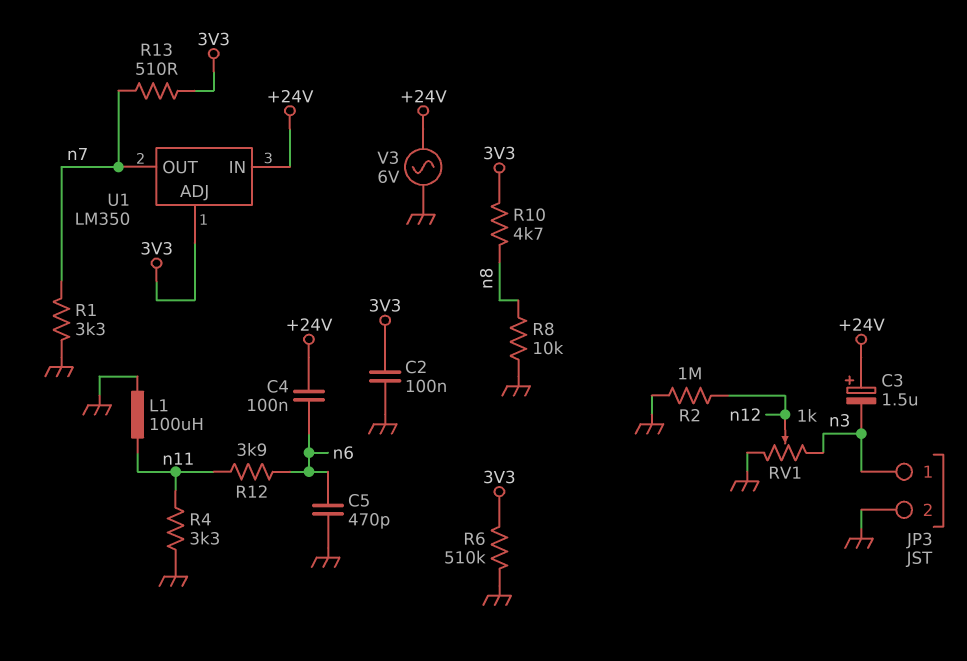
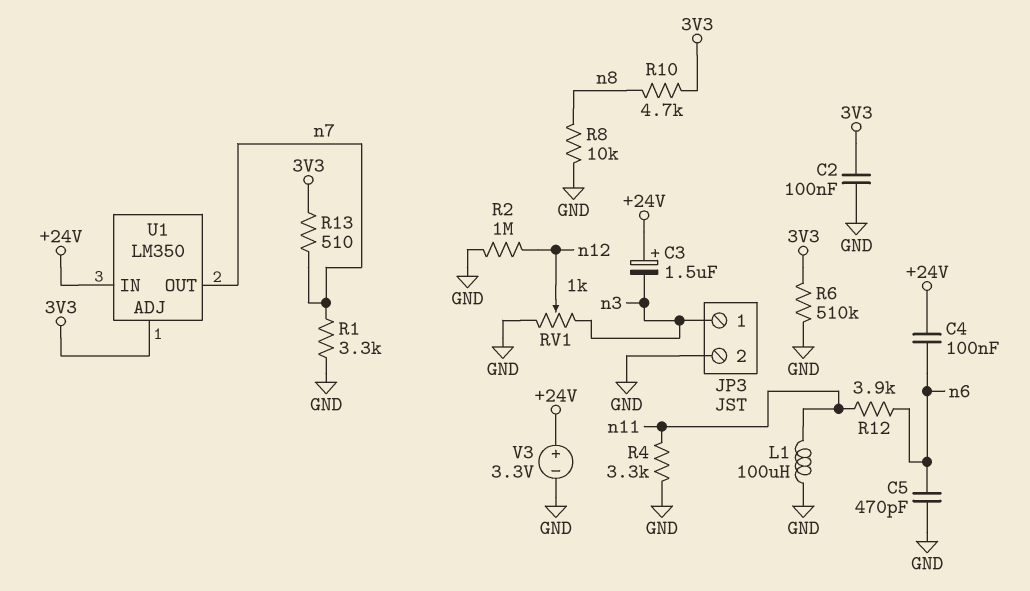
V3: AC 6V (+24V, GND) -> 3.3V (plus +24V, minus GND)

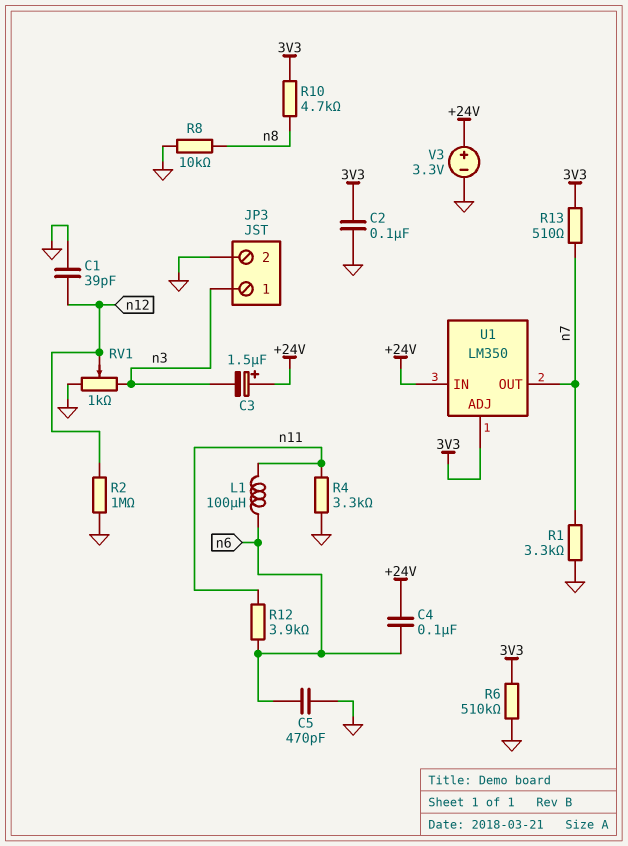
C1: none -> 39pF (GND, n12)
L1: 100uH (GND, n11) -> 100uH (n6, n11)

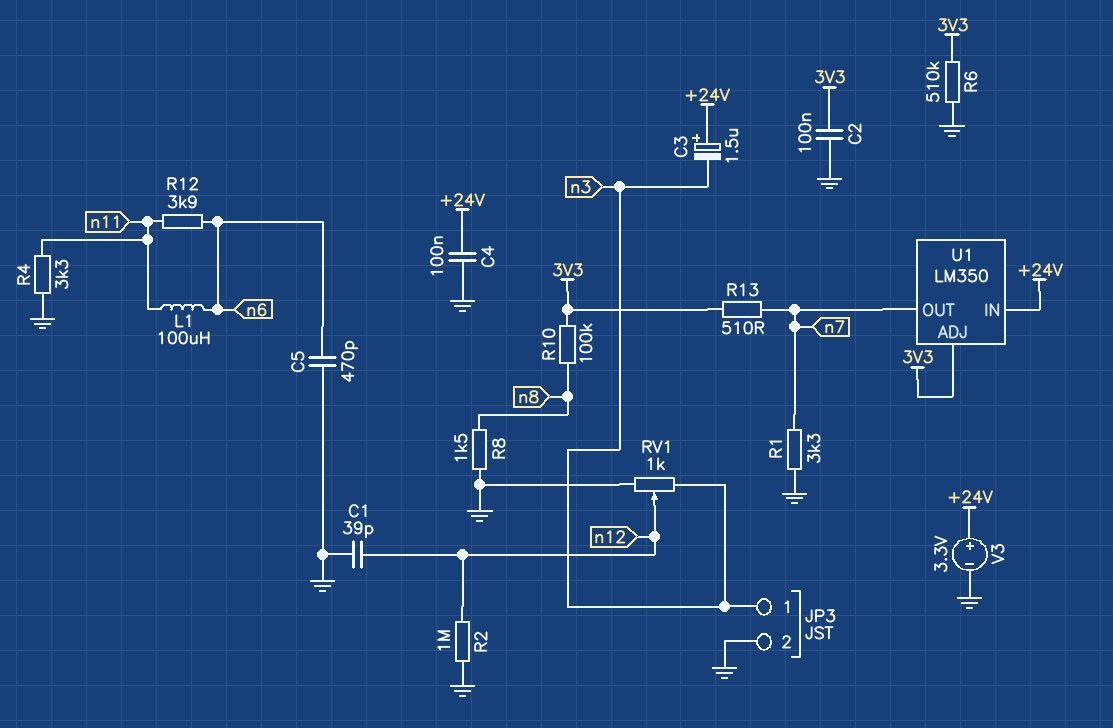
C4: 100nF (+24V, n6) -> 100nF (+24V, GND)
R8: 10k (GND, n8) -> 1.5k (GND, n8)
R10: 4.7k (3V3, n8) -> 100k (3V3, n8)

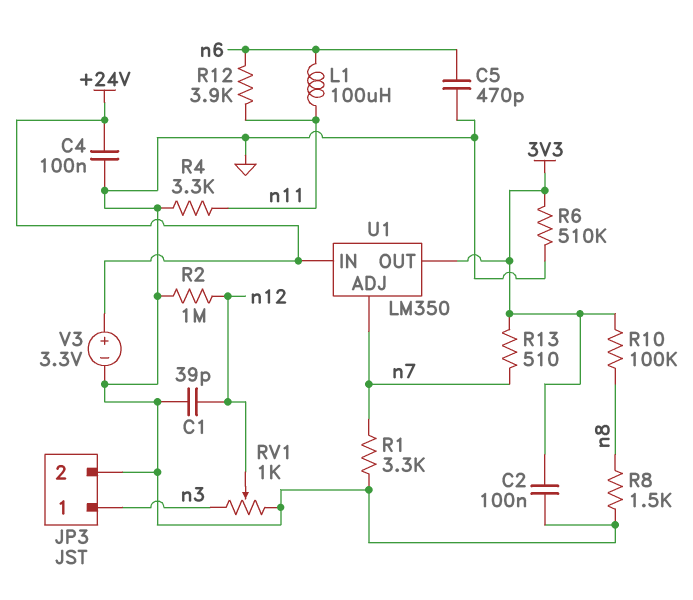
C3: 1.5uF (plus +24V, minus n3) -> none
U1 pin ADJ: 3V3 -> n7
U1 pin OUT: n7 -> 3V3

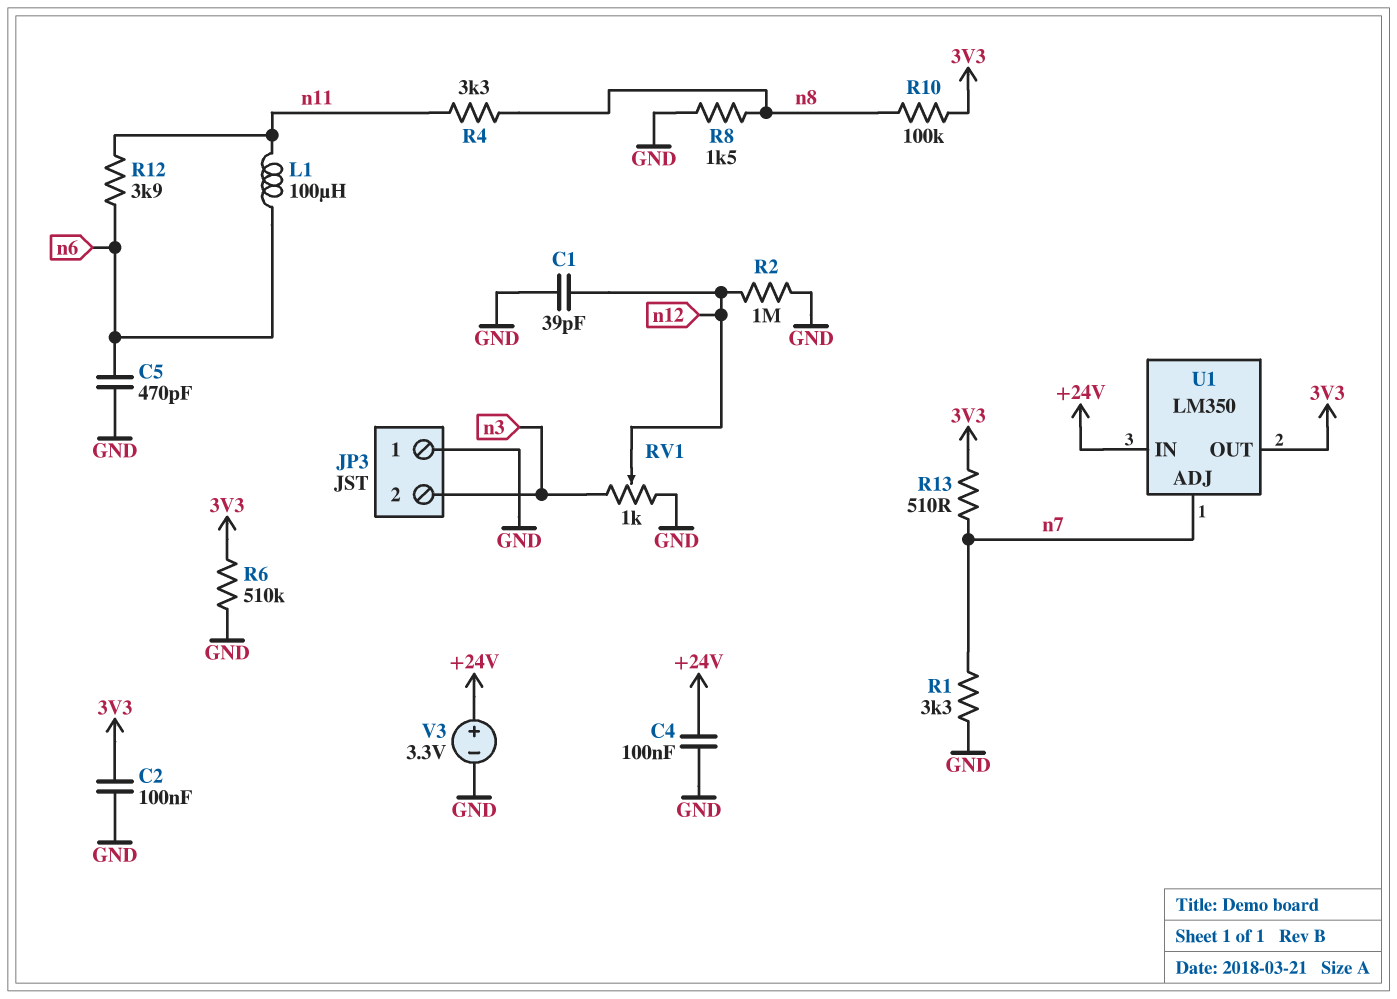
JP3 pin 1: n3 -> GND
JP3 pin 2: GND -> n3
R4: 3.3k (GND, n11) -> 3.3k (n8, n11)

